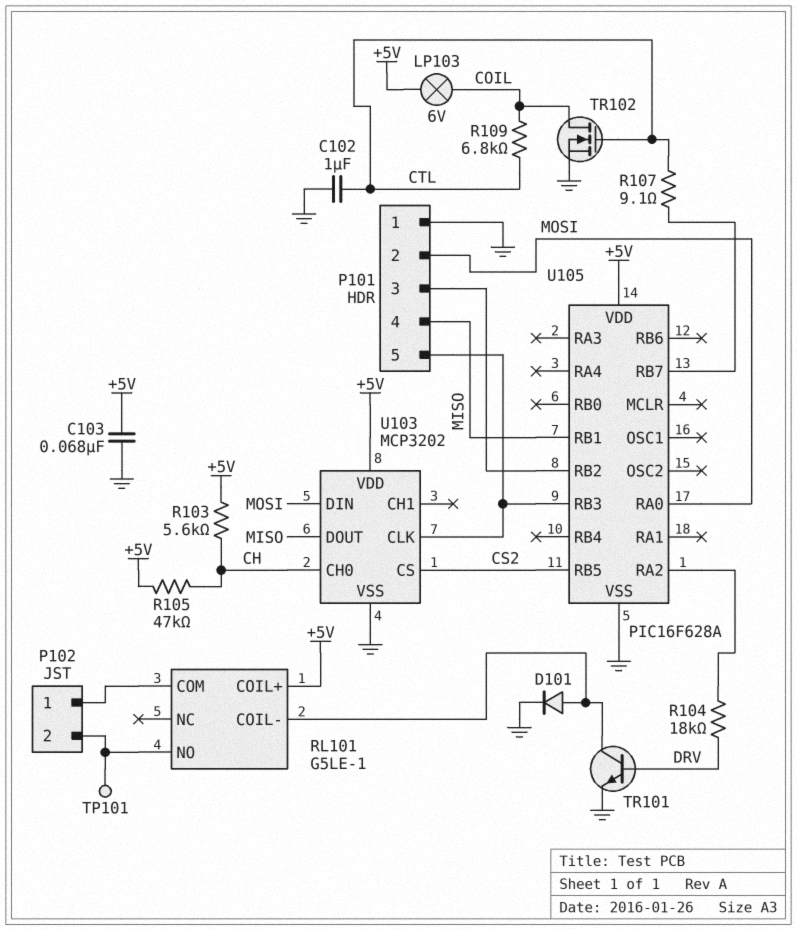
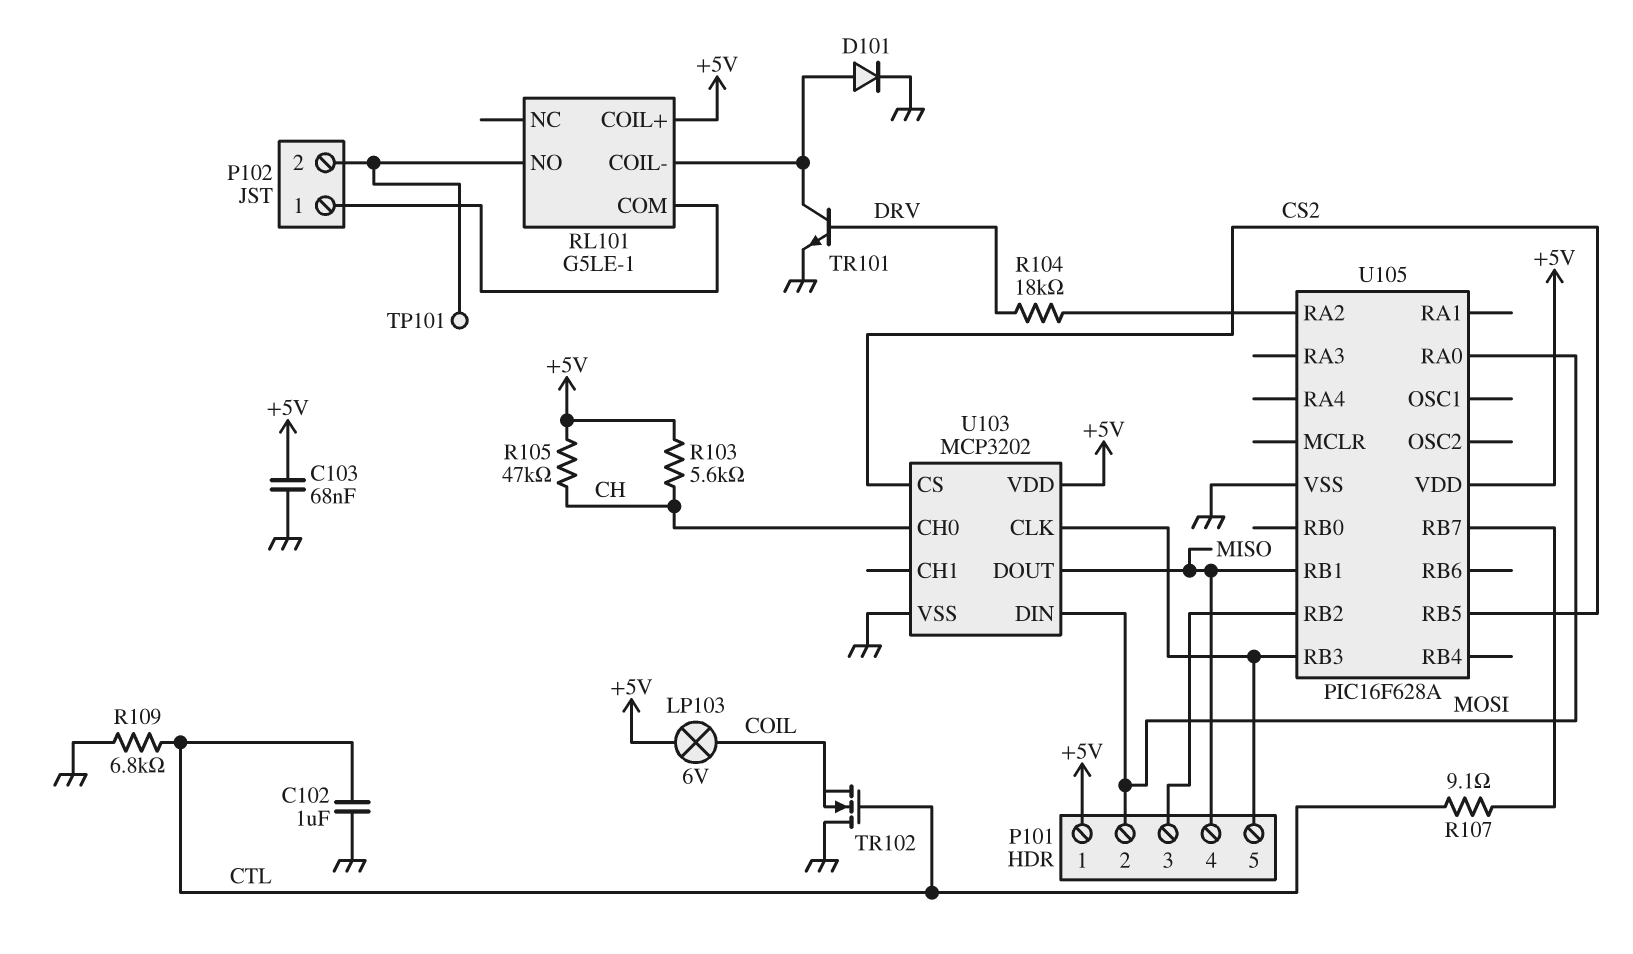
P101 pin 1: GND -> +5V
R109: 6.8k (COIL, CTL) -> 6.8k (CTL, GND)
TR102: NMOS (G CTL, D COIL, S GND) -> NMOS (G CTL, D GND, S COIL)

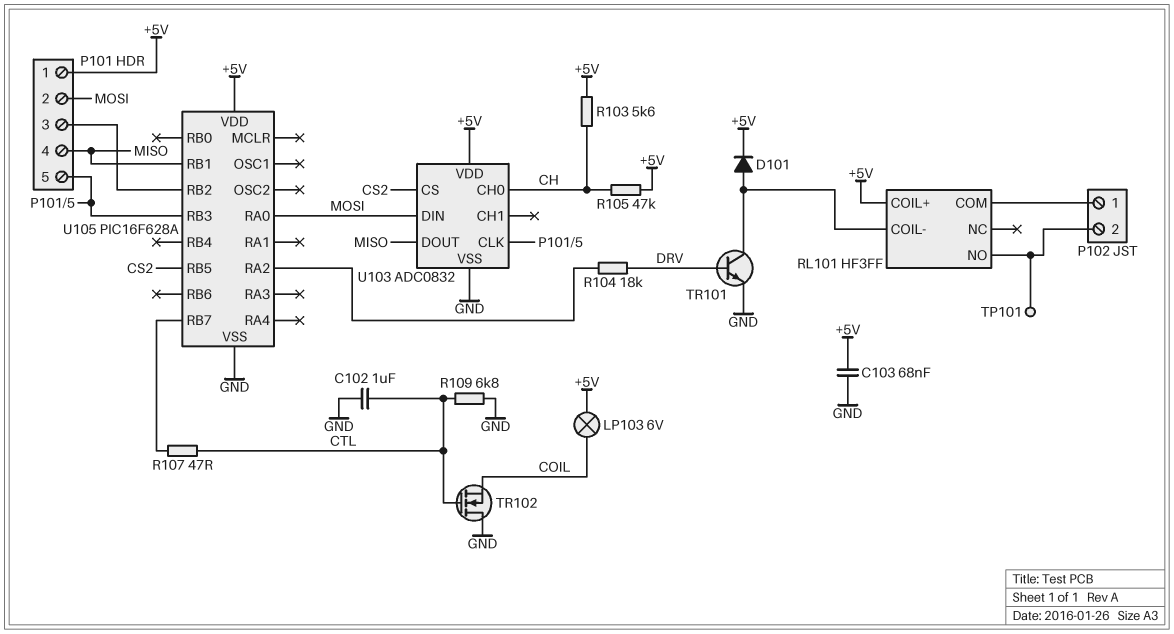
D101: diode (A RL101/COIL-, K GND) -> diode (A RL101/COIL-, K +5V)
R107: 9.1 (CTL, U105/RB7) -> 47 (CTL, U105/RB7)
RL101: G5LE-1 -> HF3FF
U103: MCP3202 -> ADC0832

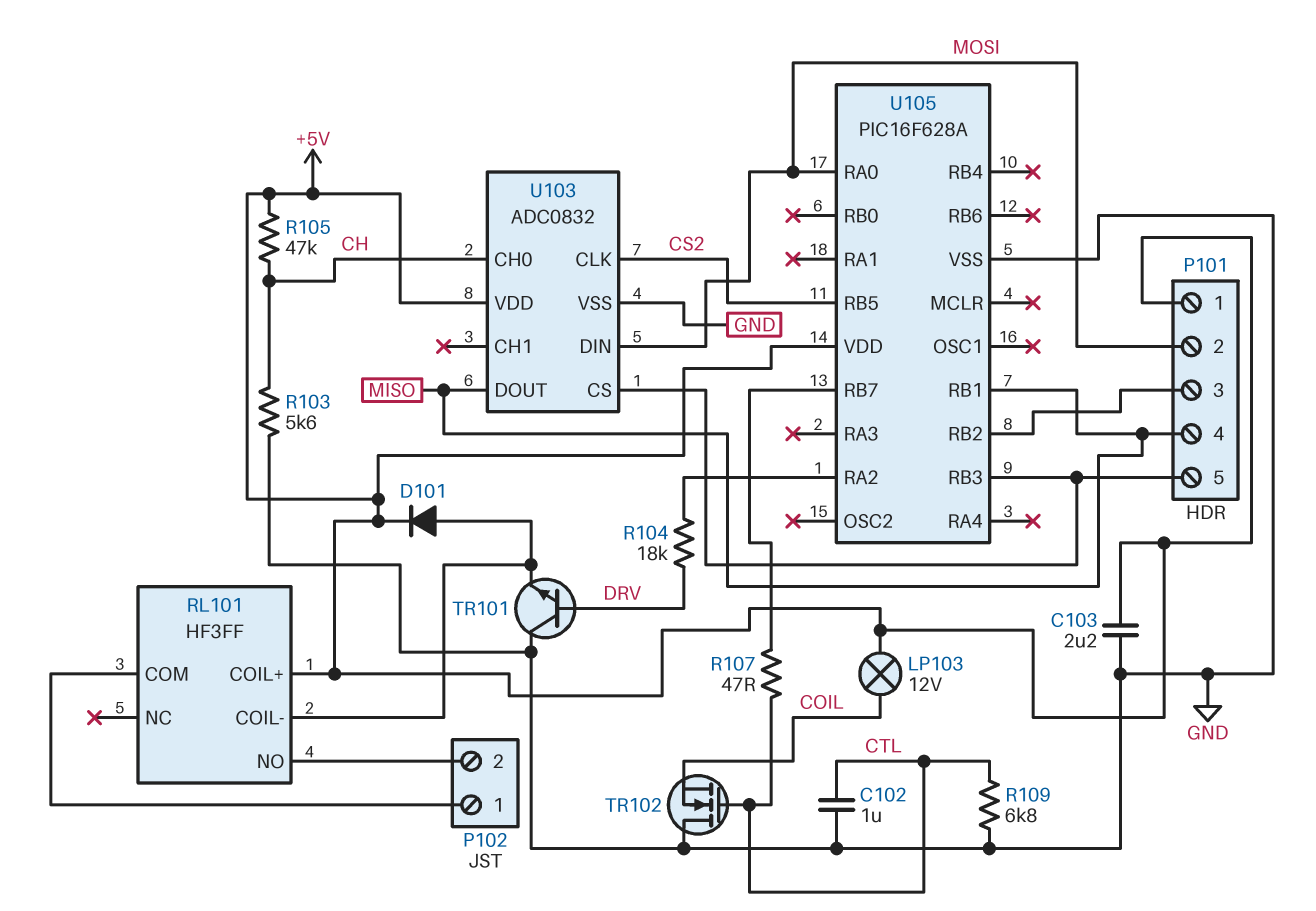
C103: 68nF (+5V, GND) -> 2.2uF (+5V, GND)
LP103: lamp 6V (+5V, COIL) -> lamp 12V (+5V, COIL)
R103: 5.6k (+5V, CH) -> 5.6k (CH, GND)
TP101: test point (P102/2) -> none
TR101: NPN (B DRV, C RL101/COIL-, E GND) -> NPN (B DRV, C GND, E RL101/COIL-)
U103 pin CLK: P101/5 -> CS2
U103 pin CS: CS2 -> P101/5

